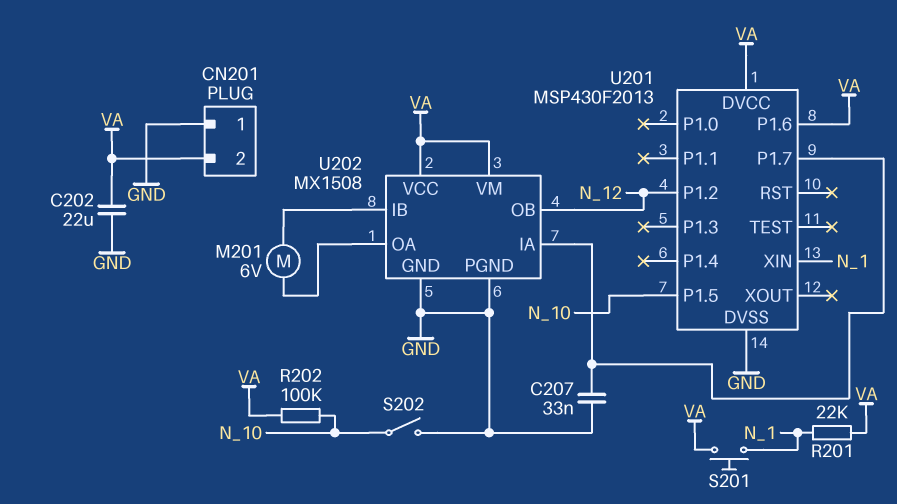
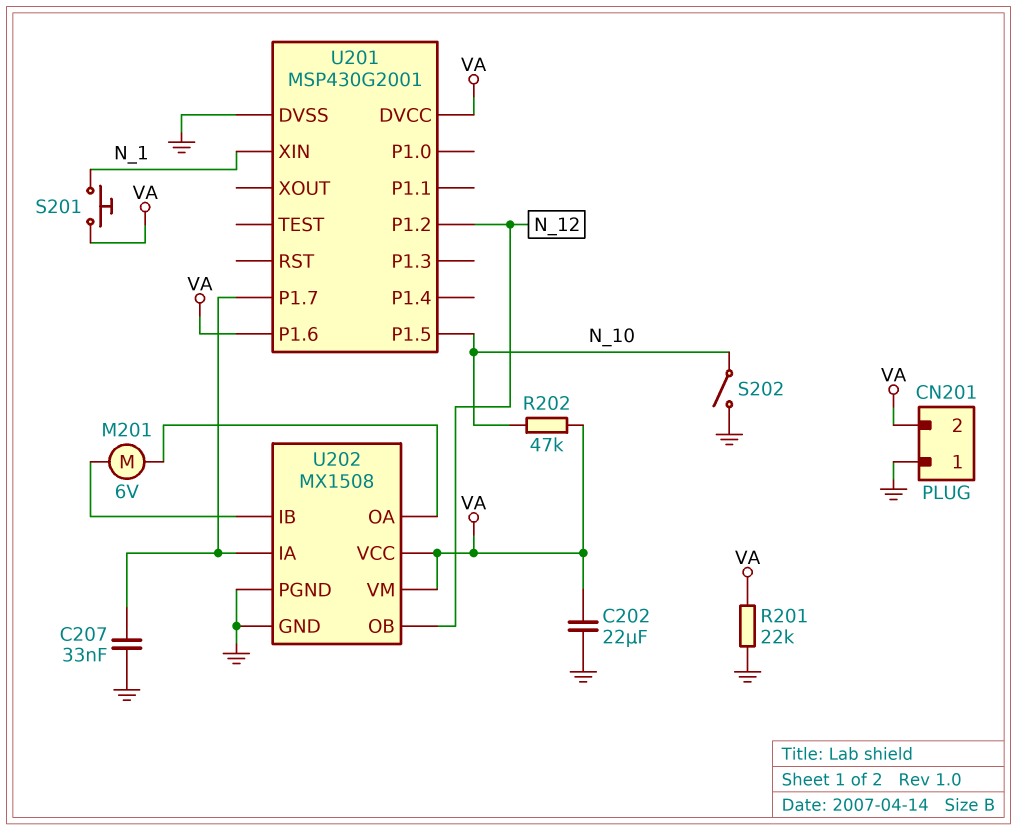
R201: 22k (N_1, VA) -> 22k (GND, VA)
R202: 100k (N_10, VA) -> 47k (N_10, VA)
U201: MSP430F2013 -> MSP430G2001

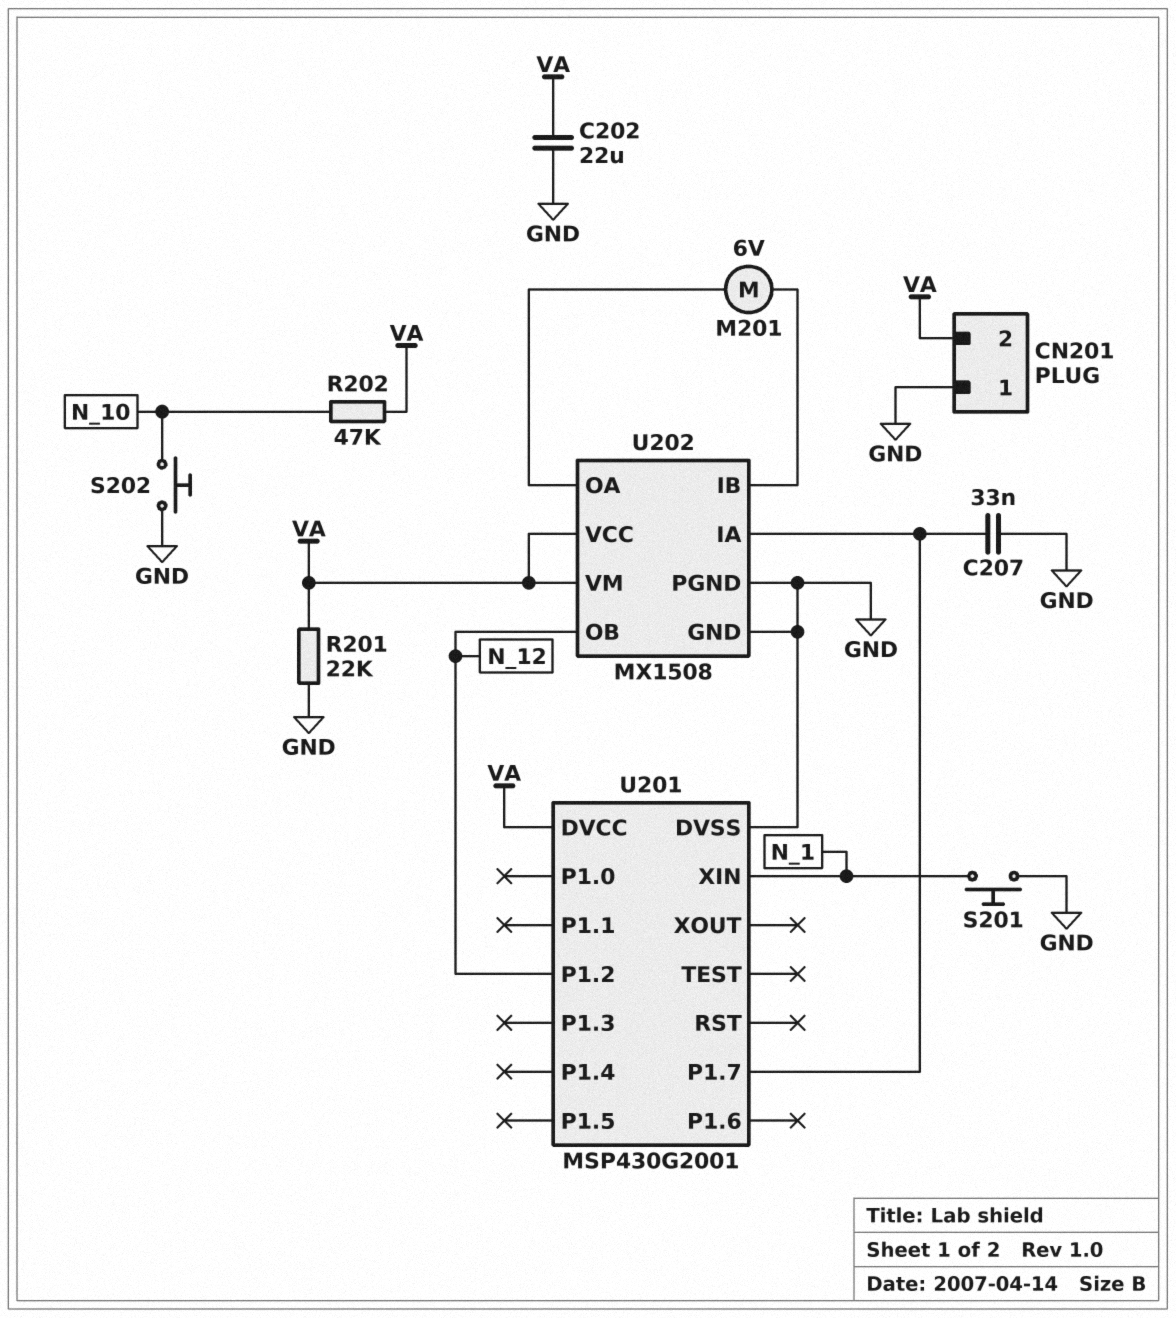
S201: button (N_1, VA) -> button (GND, N_1)
S202: switch (GND, N_10) -> button (GND, N_10)
U201 pin P1.5: N_10 -> none
U201 pin P1.6: VA -> none

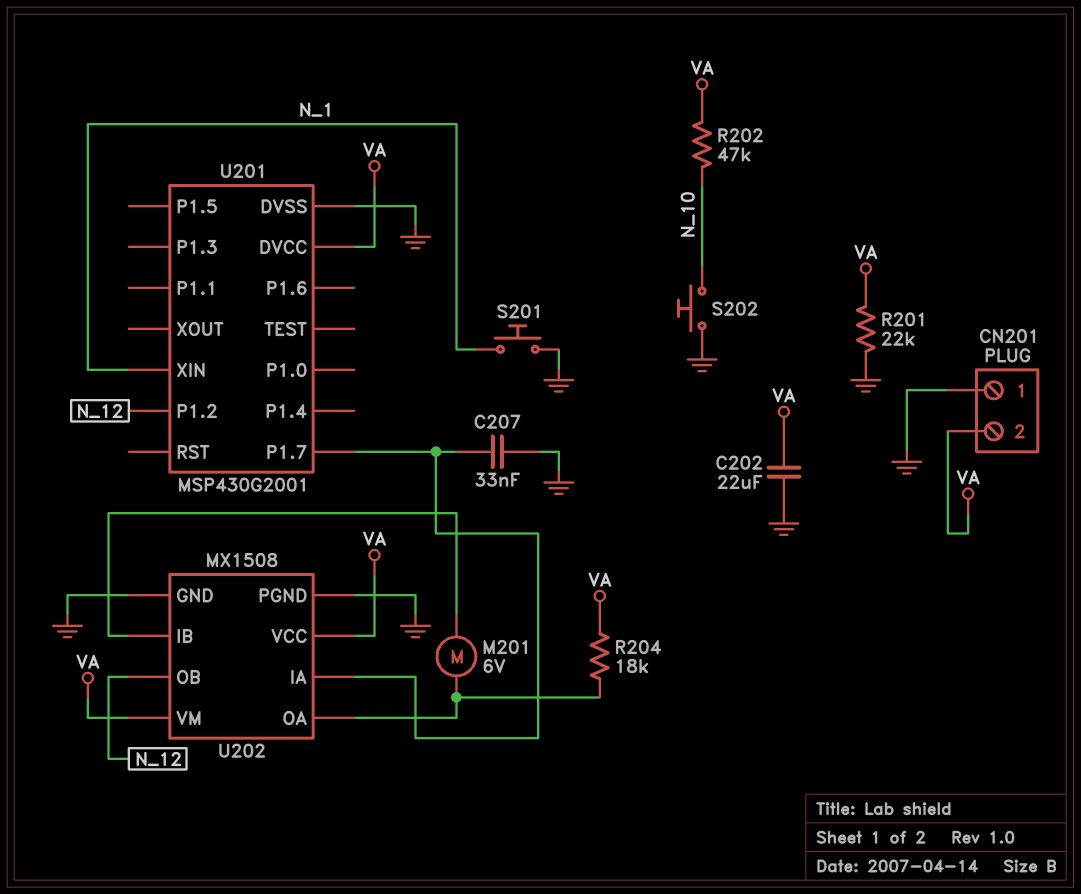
R204: none -> 18k (U202/OA, VA)

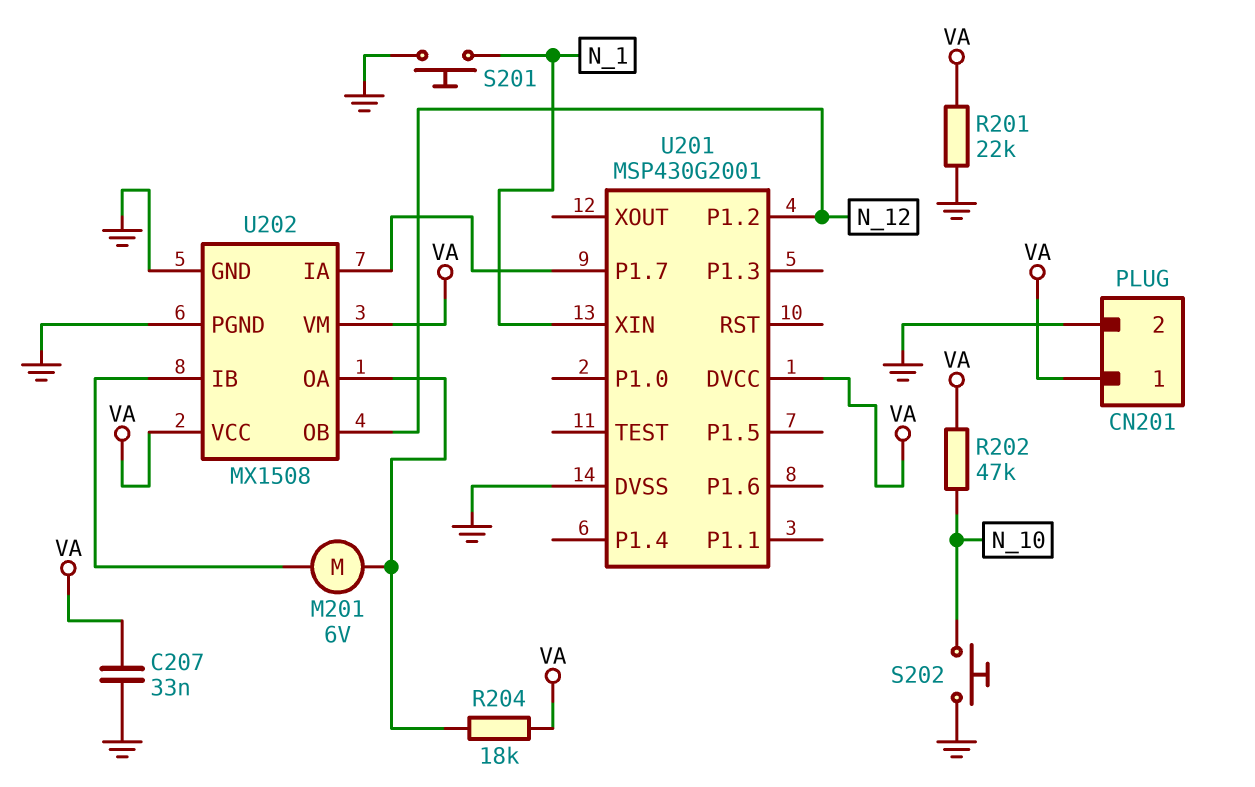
C202: 22uF (GND, VA) -> none
C207: 33nF (GND, U201/P1.7) -> 33nF (GND, VA)
CN201 pin 1: GND -> VA
CN201 pin 2: VA -> GND

